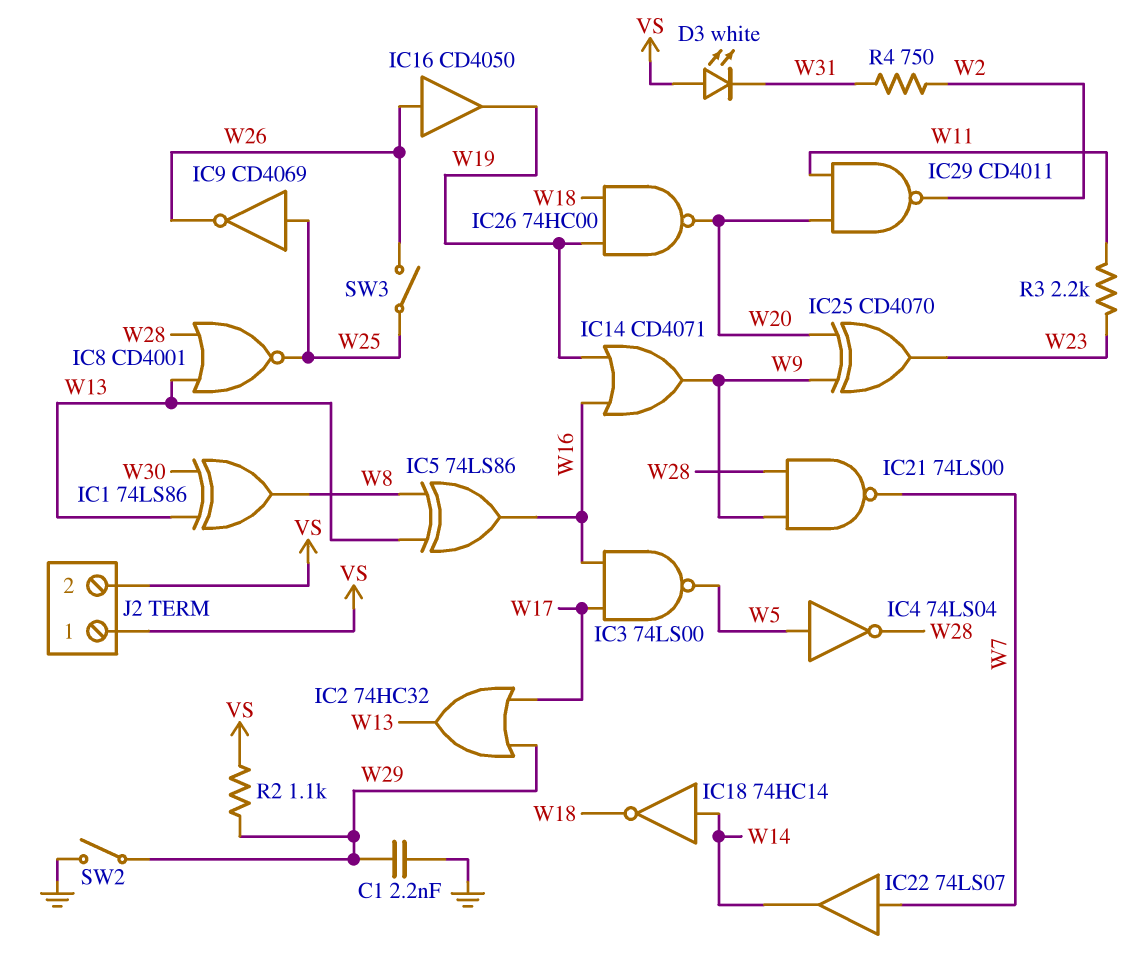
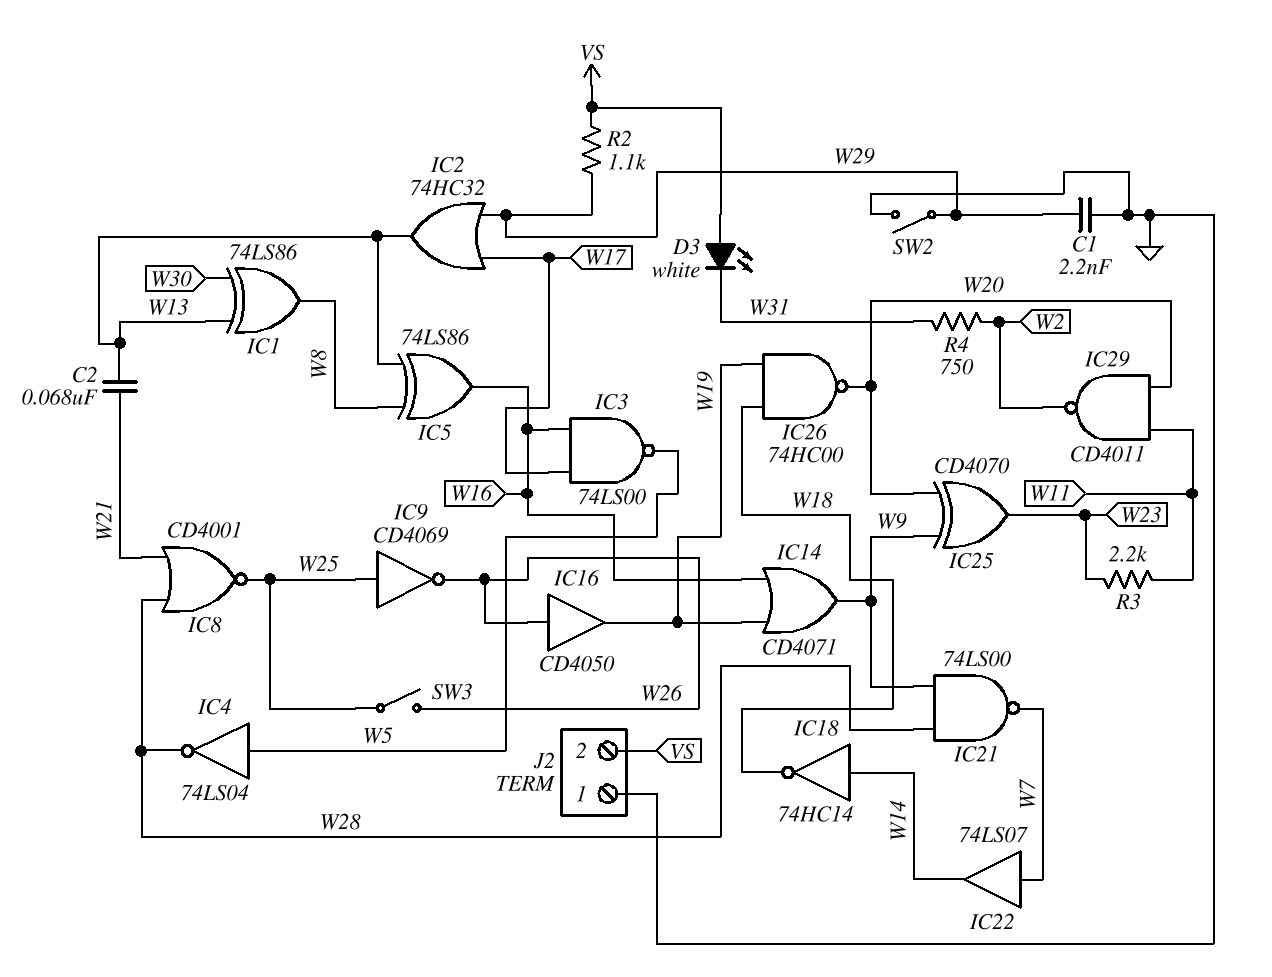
C2: none -> 68nF (W13, W21)
IC8: NOR CD4001 (in W13, in W28, out W25) -> NOR CD4001 (in W21, in W28, out W25)
J2 pin 1: VS -> GND

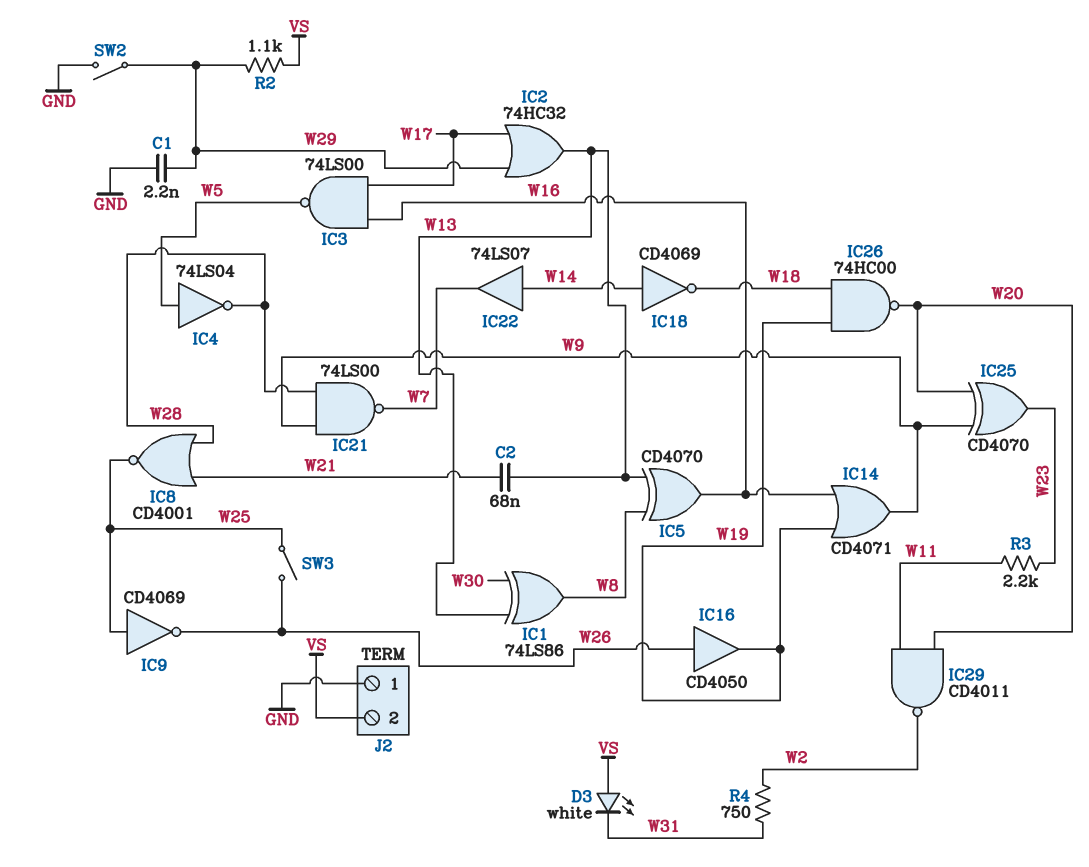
IC5: XOR 74LS86 (in W8, in W13, out W16) -> XOR CD4070 (in W8, in W13, out W16)
IC18: NOT 74HC14 (in W14, out W18) -> NOT CD4069 (in W14, out W18)
IC22: buffer 74LS07 (in W7, out W14) -> buffer 74LS07 (in W14, out W7)

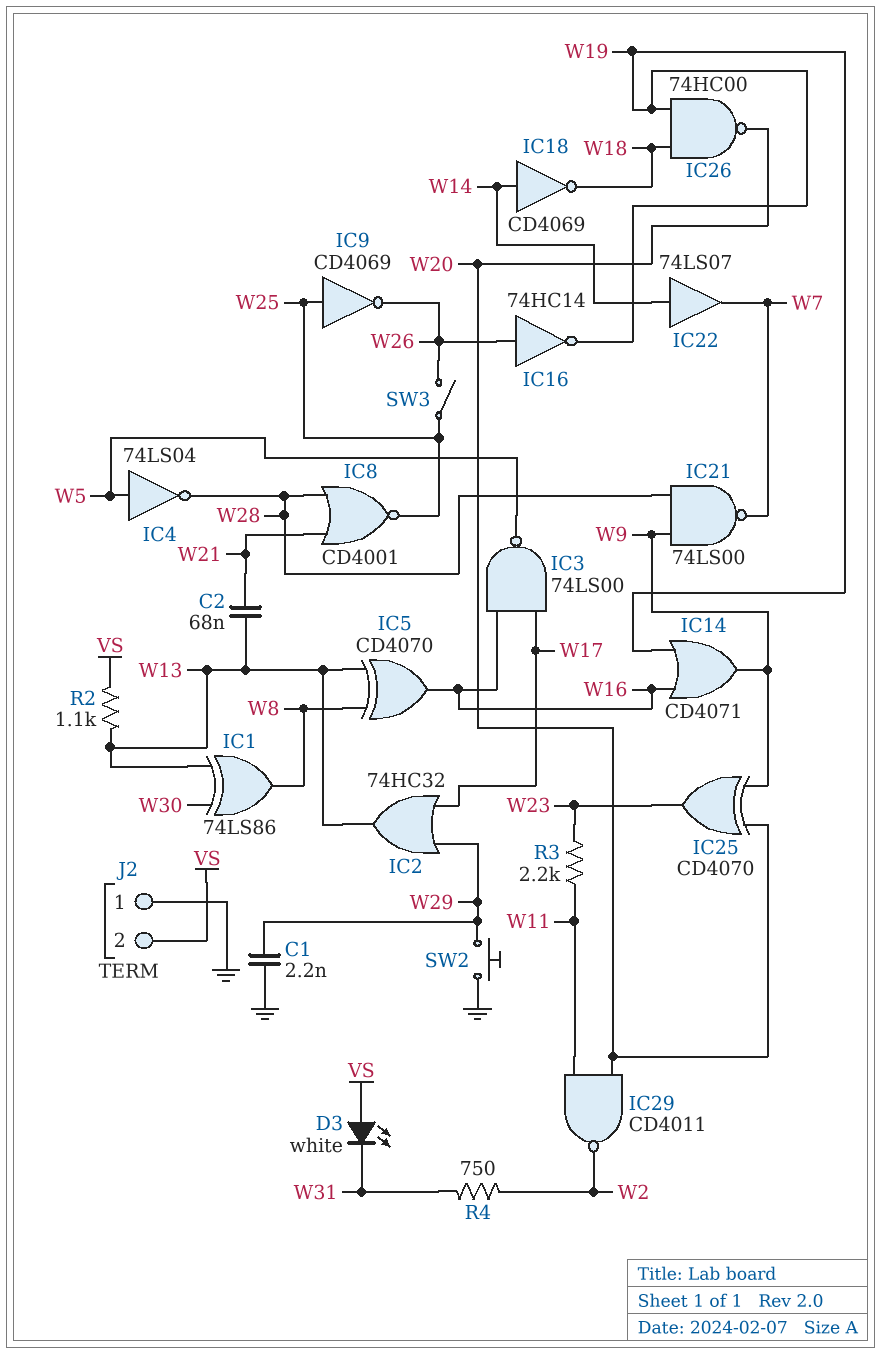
IC16: buffer CD4050 (in W26, out W19) -> NOT 74HC14 (in W26, out W19)
R2: 1.1k (VS, W29) -> 1.1k (VS, W13)
SW2: switch (GND, W29) -> button (GND, W29)

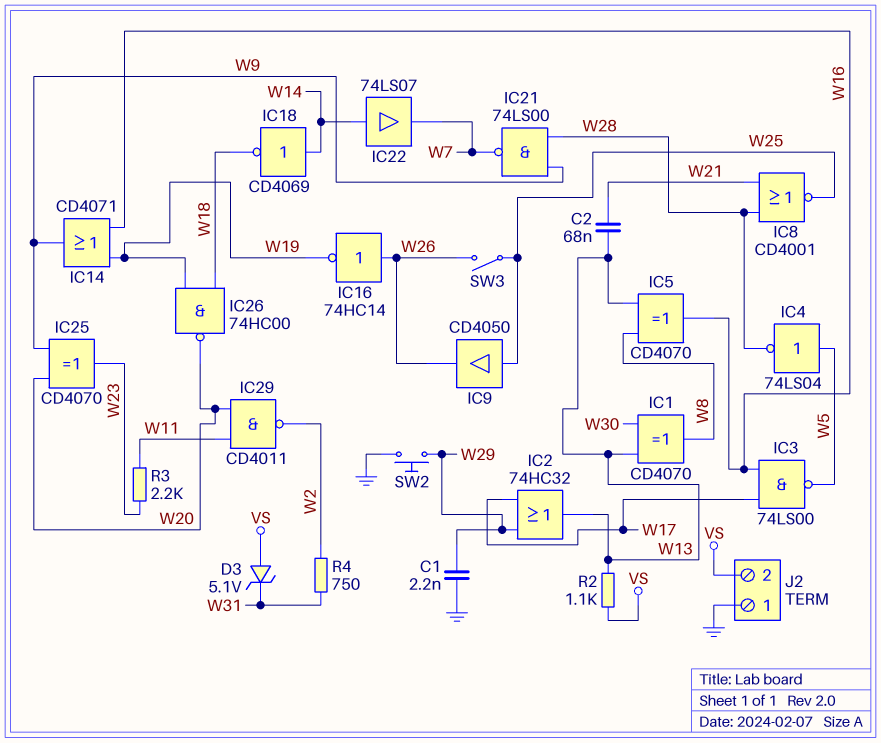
D3: LED white (A VS, K W31) -> zener 5.1V (A VS, K W31)
IC1: XOR 74LS86 (in W13, in W30, out W8) -> XOR CD4070 (in W13, in W30, out W8)
IC9: NOT CD4069 (in W25, out W26) -> buffer CD4050 (in W25, out W26)

